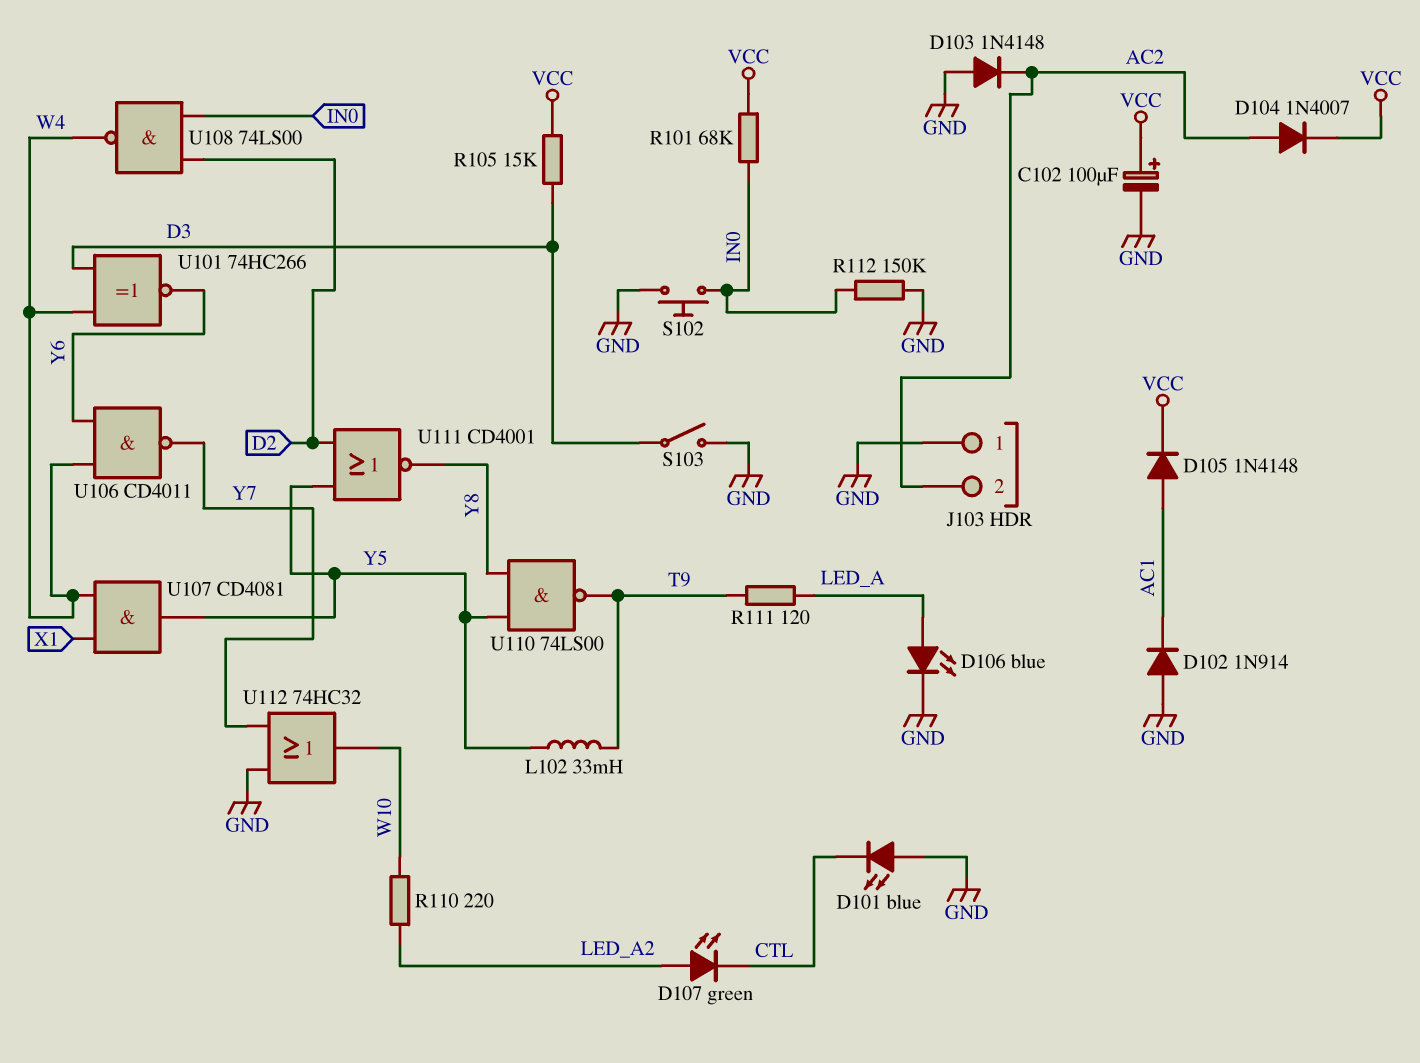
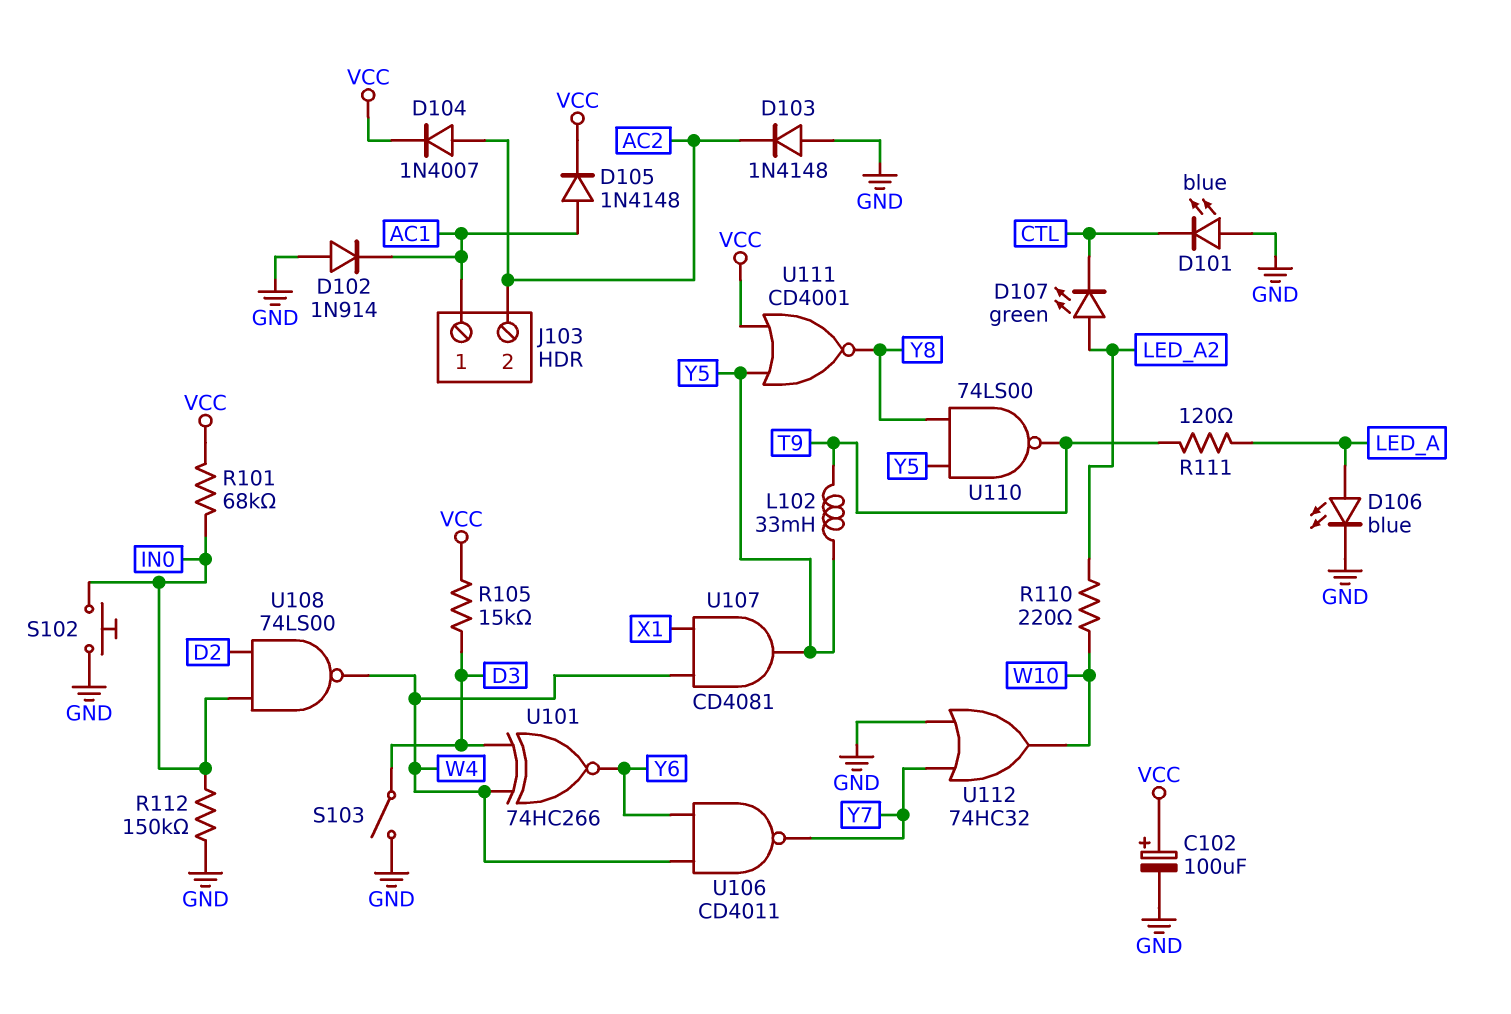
J103 pin 1: GND -> AC1
U111: NOR CD4001 (in D2, in Y5, out Y8) -> NOR CD4001 (in VCC, in Y5, out Y8)

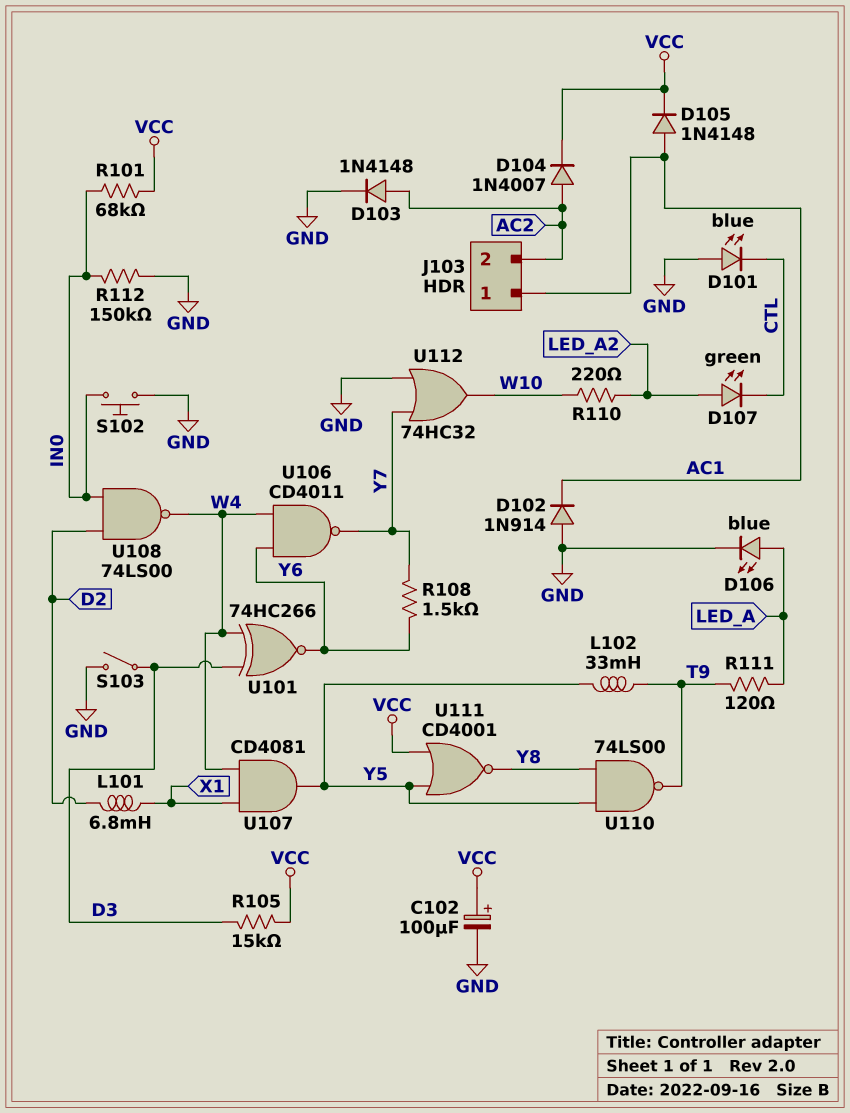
D103: diode 1N4148 (A GND, K AC2) -> diode 1N4148 (A AC2, K GND)
L101: none -> 6.8mH (D2, X1)
R108: none -> 1.5k (Y6, Y7)

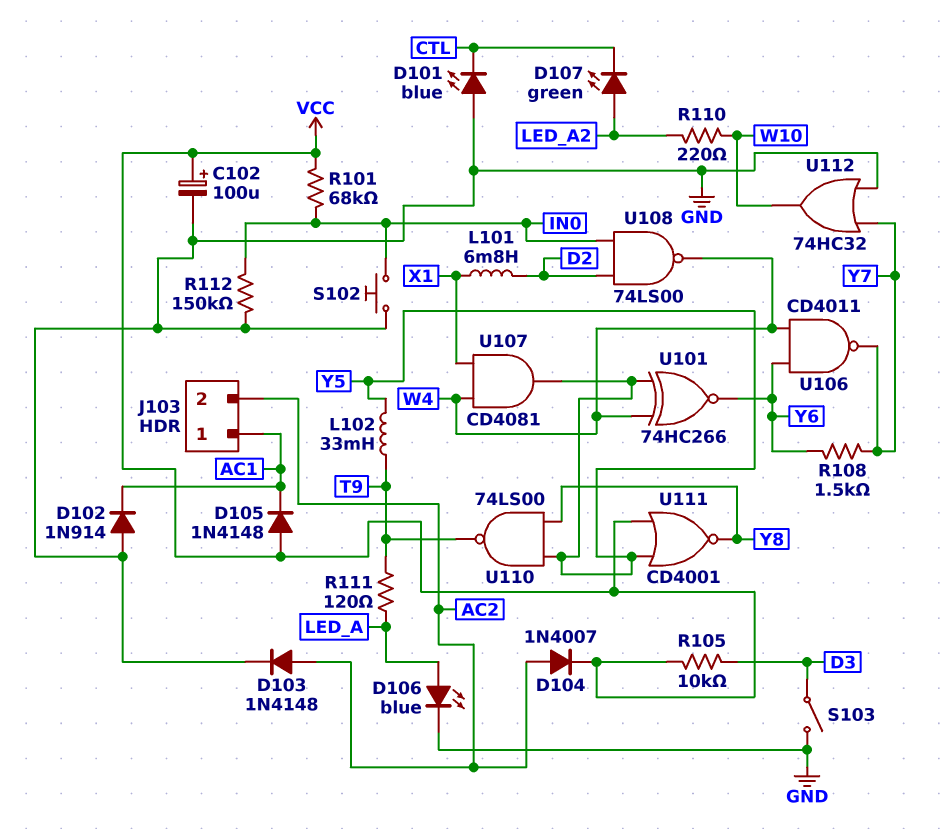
D105: diode 1N4148 (A AC1, K VCC) -> diode 1N4148 (A VCC, K AC1)
R105: 15k (D3, VCC) -> 10k (D3, VCC)
U101: XNOR 74HC266 (in D3, in W4, out Y6) -> XNOR 74HC266 (in W4, in Y5, out Y6)

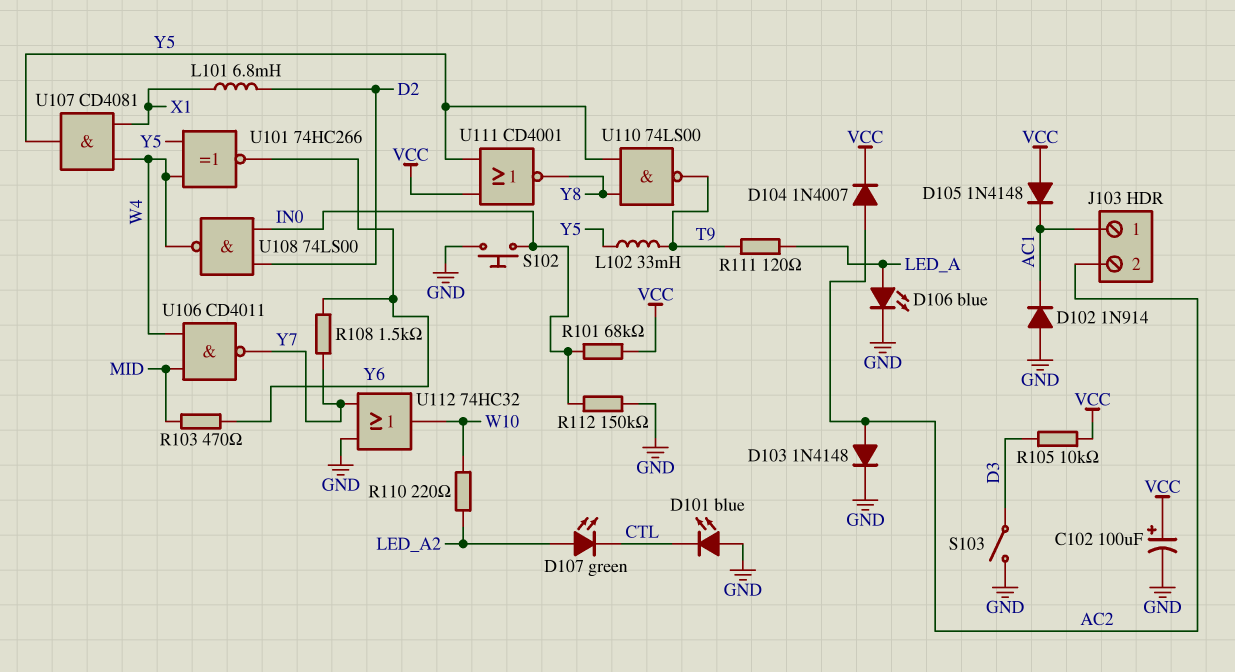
R103: none -> 470 (MID, Y6)
U106: NAND CD4011 (in W4, in Y6, out Y7) -> NAND CD4011 (in MID, in W4, out Y7)

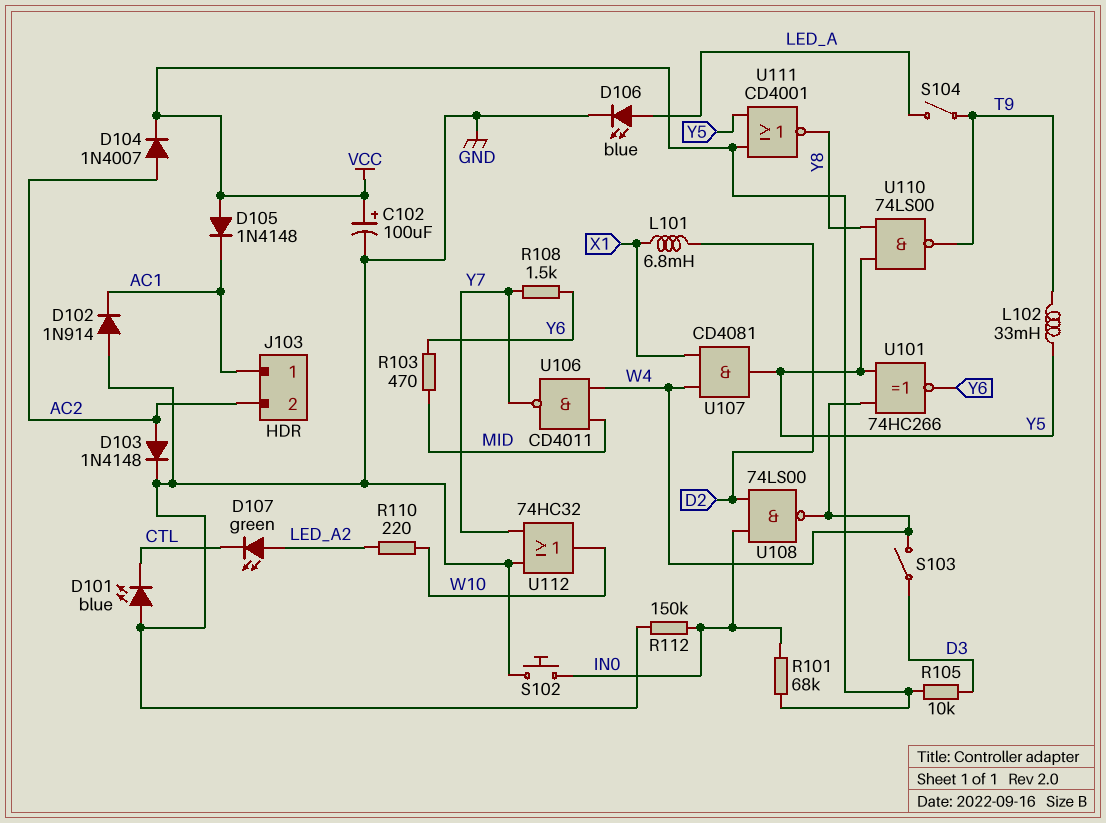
R111: 120 (LED_A, T9) -> none
S103: switch (D3, GND) -> switch (D3, W4)
S104: none -> switch (LED_A, T9)

